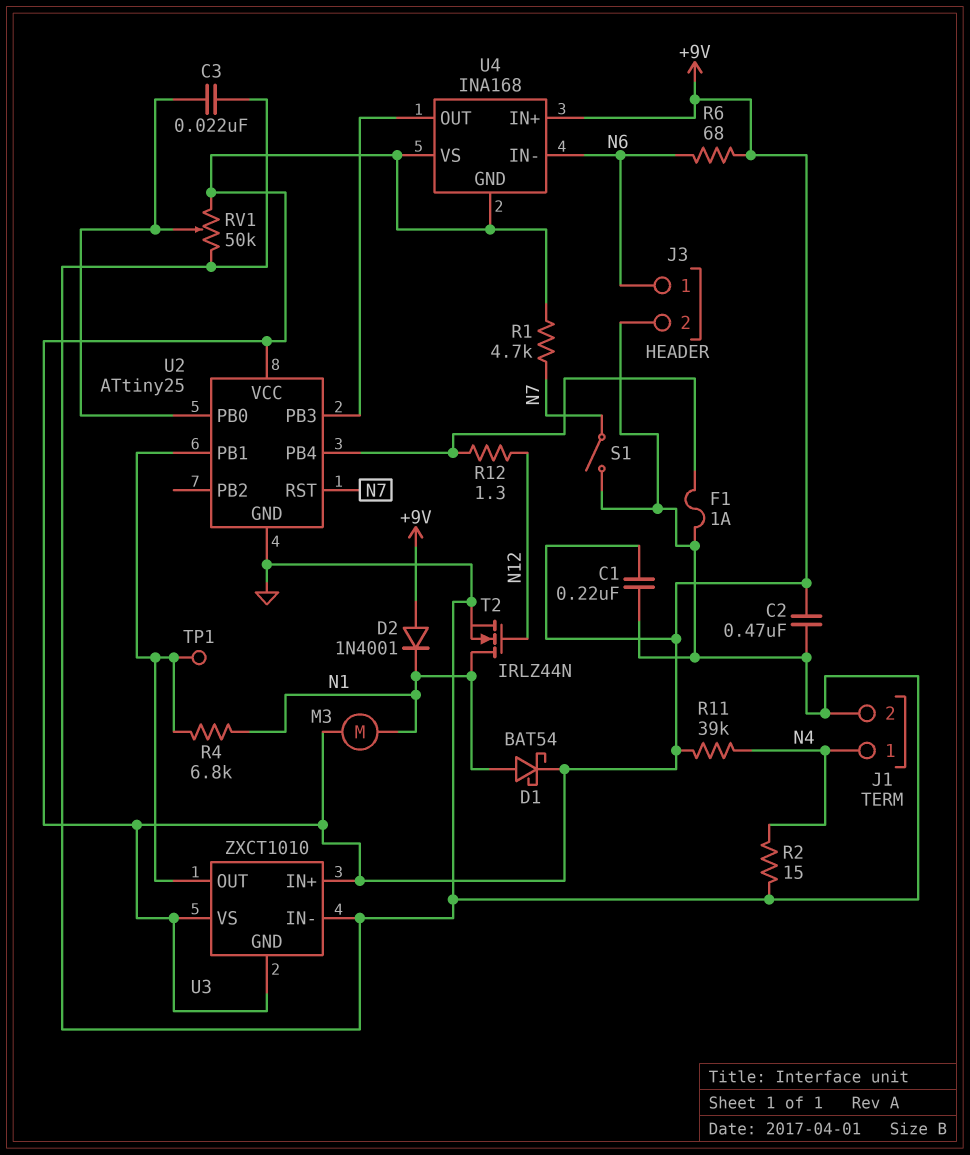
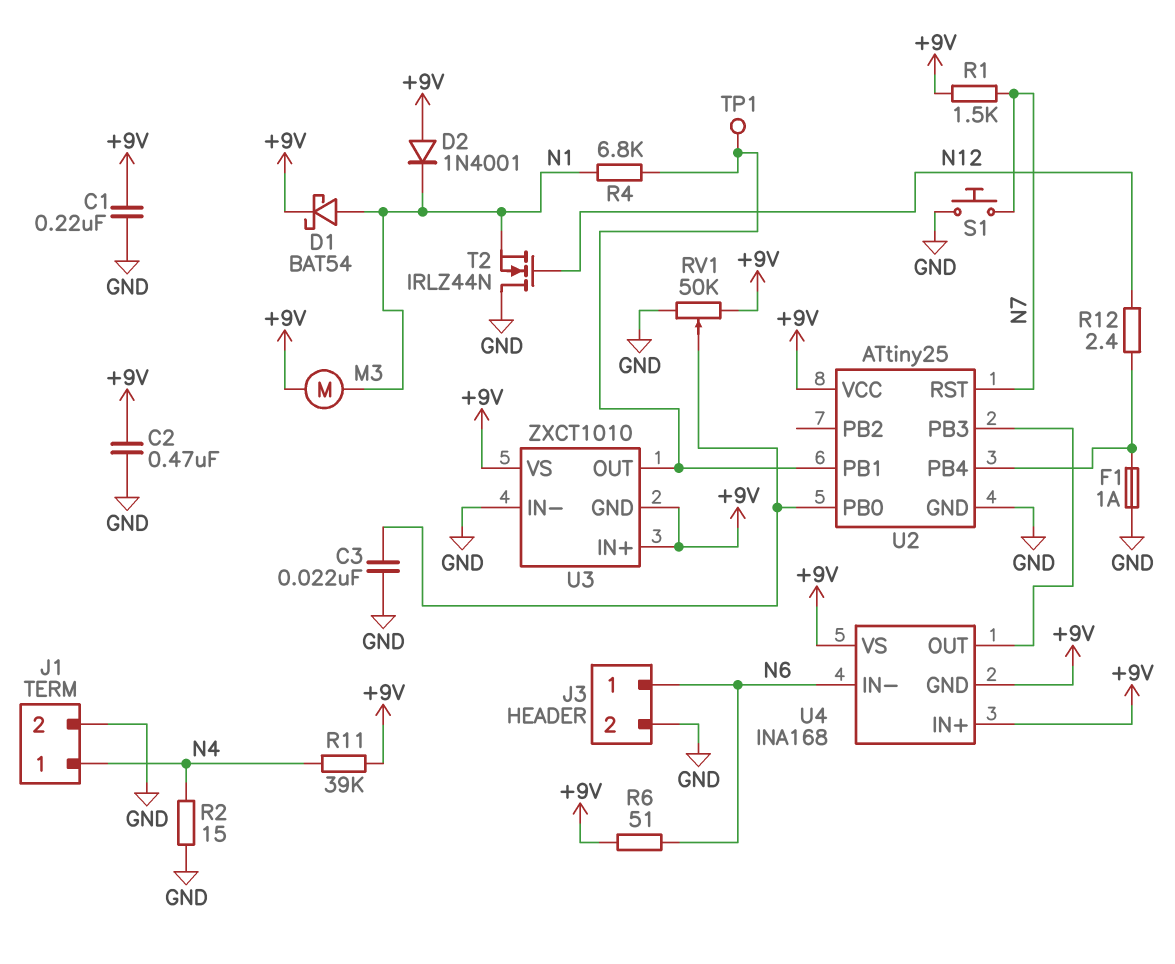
R1: 4.7k (+9V, N7) -> 1.5k (+9V, N7)
R6: 68 (+9V, N6) -> 51 (+9V, N6)
R12: 1.3 (N12, U2/PB4) -> 2.4 (N12, U2/PB4)
S1: switch (GND, N7) -> button (GND, N7)
T2: NMOS IRLZ44N (G N12, D N1, S GND) -> NMOS IRLZ44N (G N12, D GND, S N1)

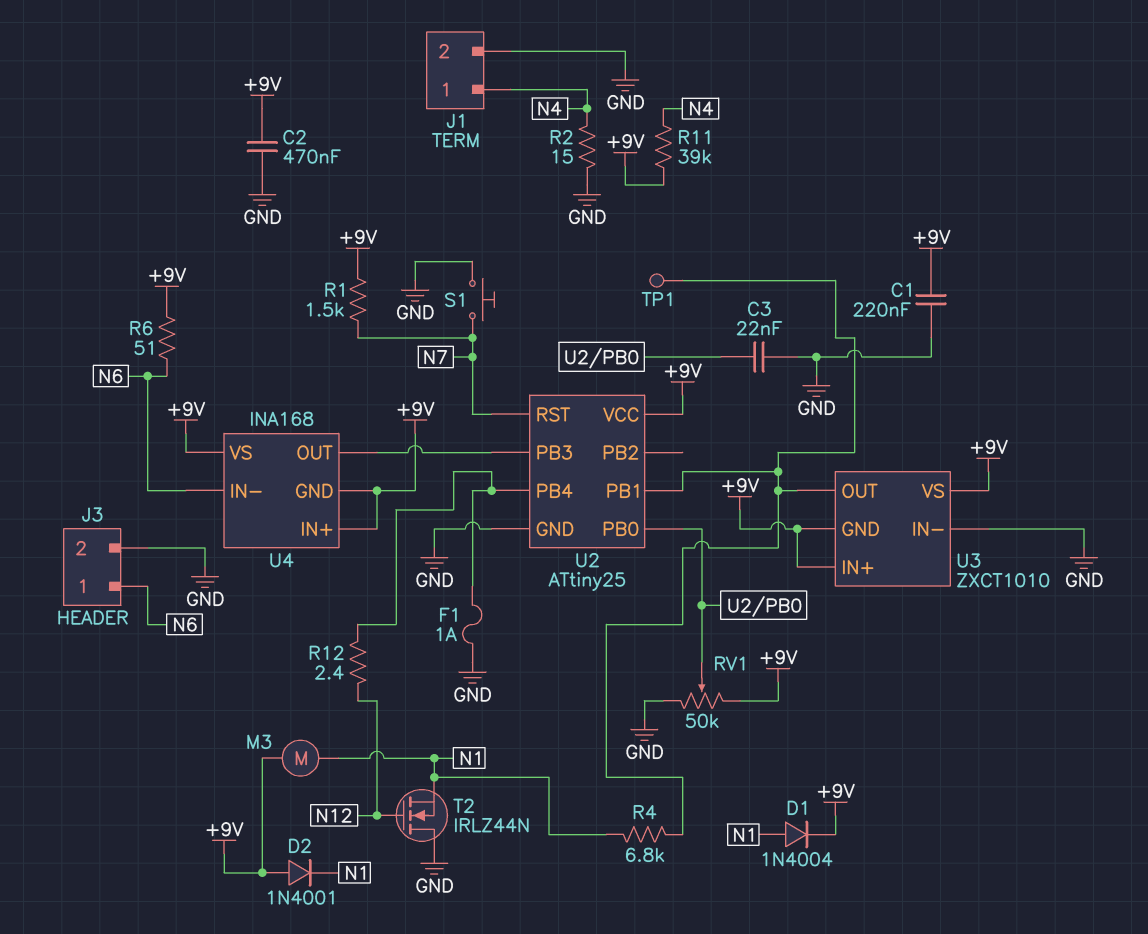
D1: schottky BAT54 (A N1, K +9V) -> diode 1N4004 (A N1, K +9V)

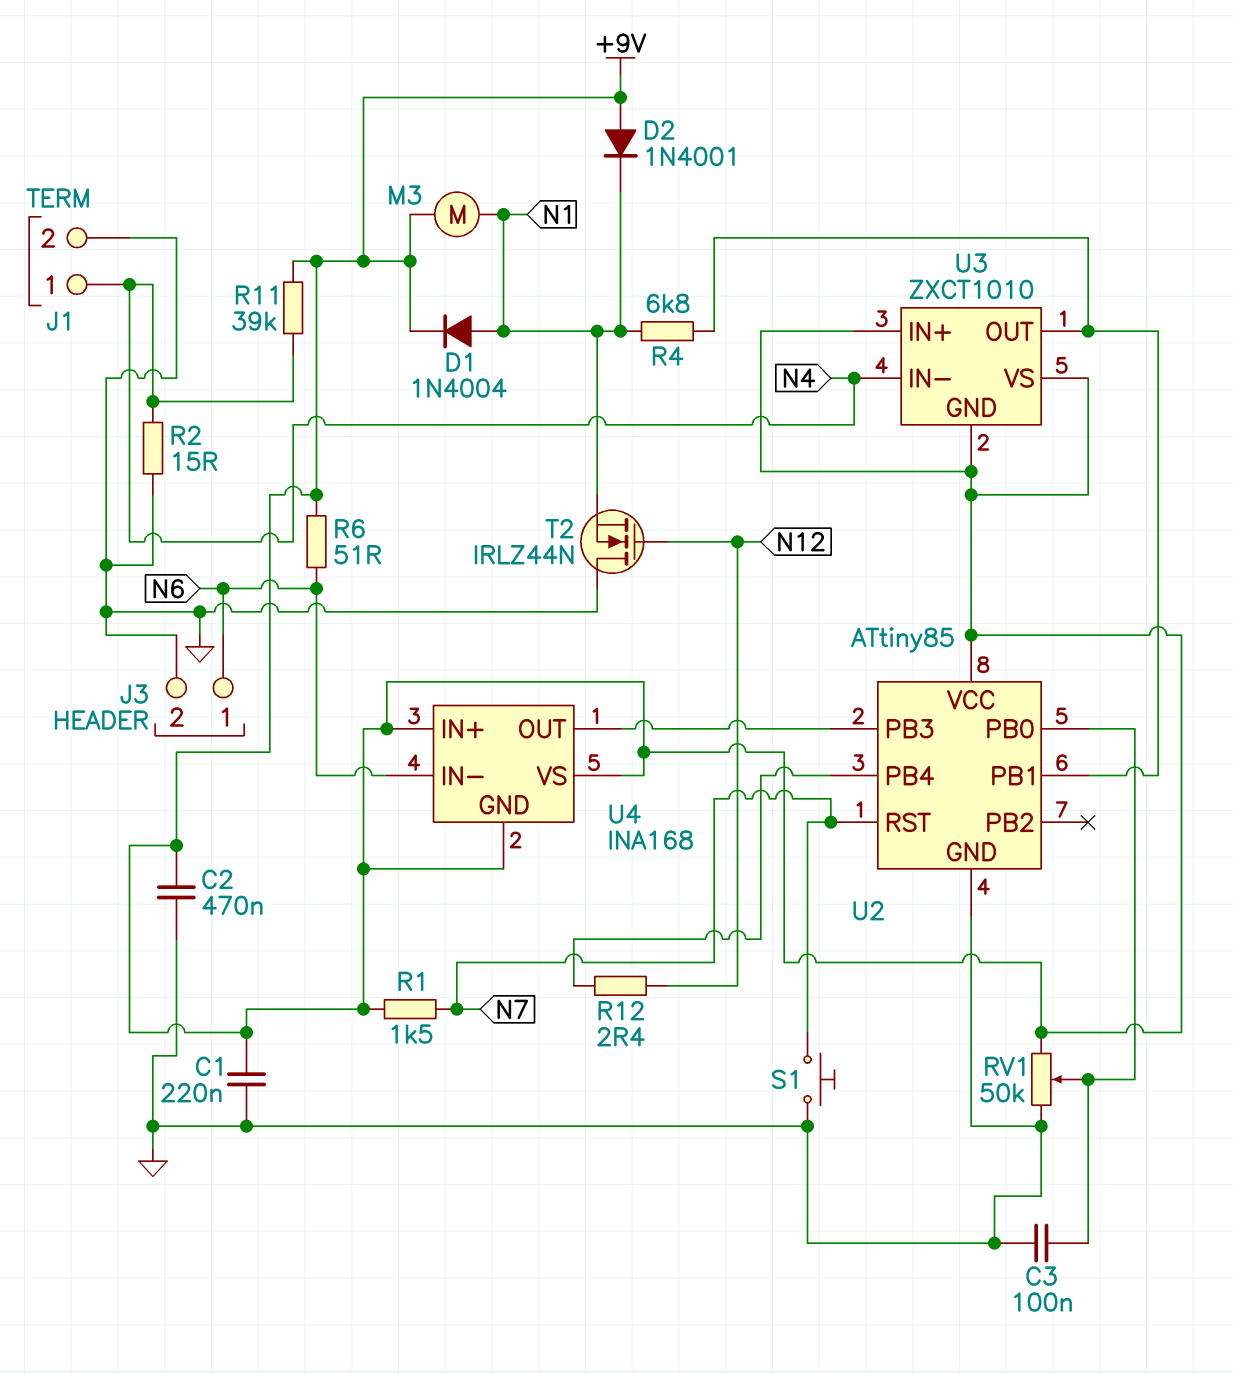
C3: 22nF (GND, U2/PB0) -> 100nF (GND, U2/PB0)
F1: 1A (GND, U2/PB4) -> none
TP1: test point (U2/PB1) -> none
U2: ATtiny25 -> ATtiny85
U3 pin IN-: GND -> N4

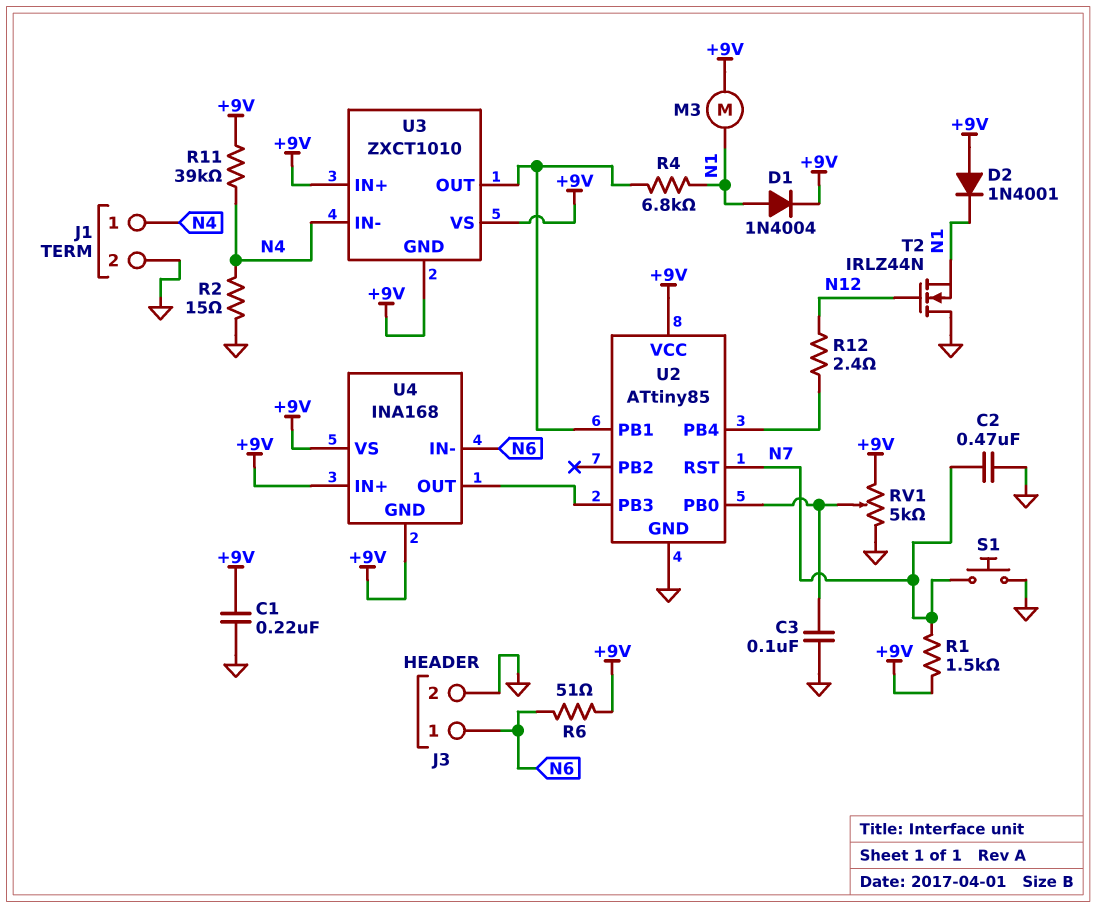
C2: 470nF (+9V, GND) -> 470nF (GND, N7)
RV1: 50k (+9V, GND, wiper U2/PB0) -> 5k (+9V, GND, wiper U2/PB0)

